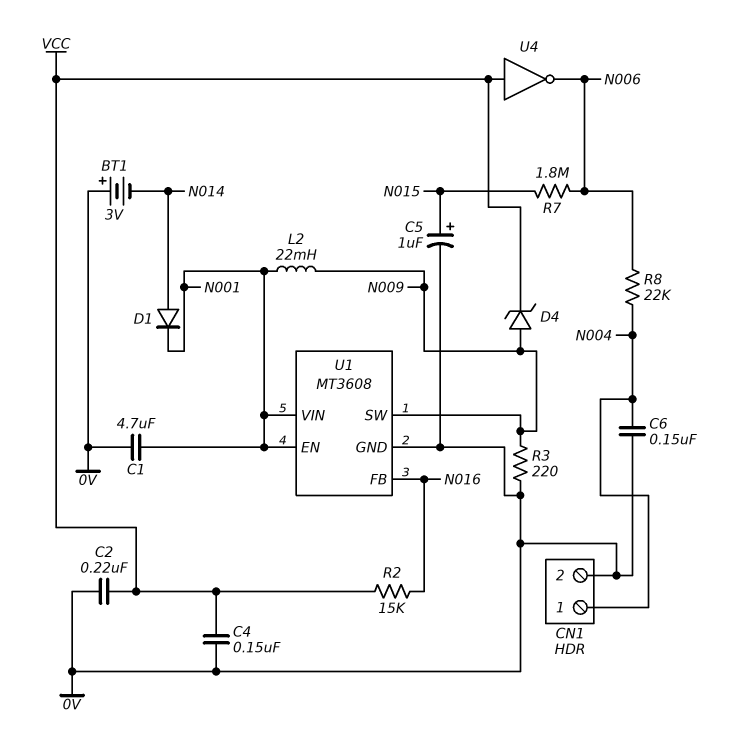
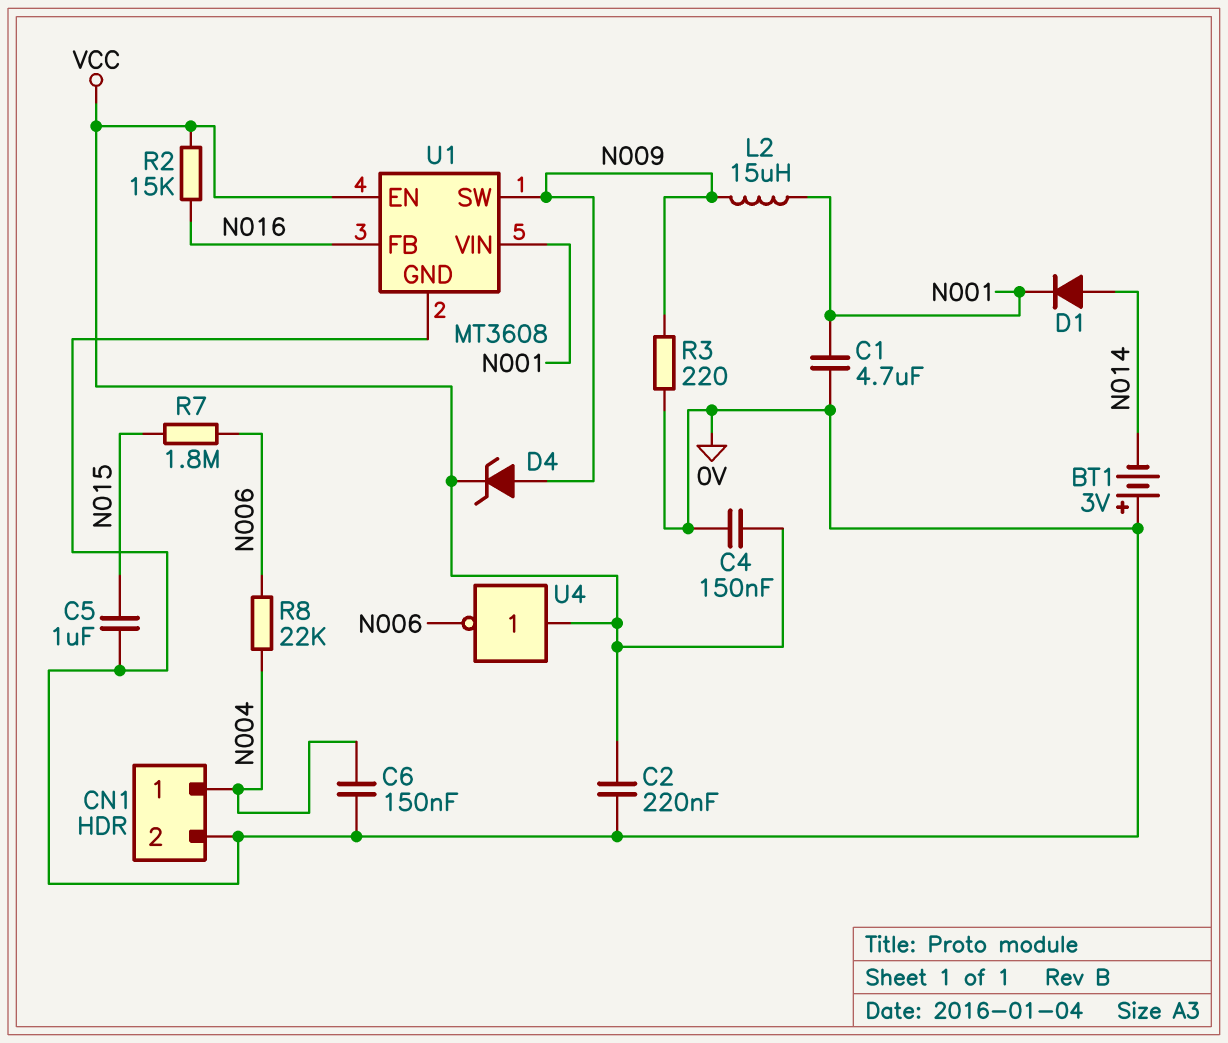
C5: 1uF (plus N015, minus 0V) -> 1uF (0V, N015)
L2: 22mH (N001, N009) -> 15uH (N001, N009)
U1 pin EN: N001 -> VCC

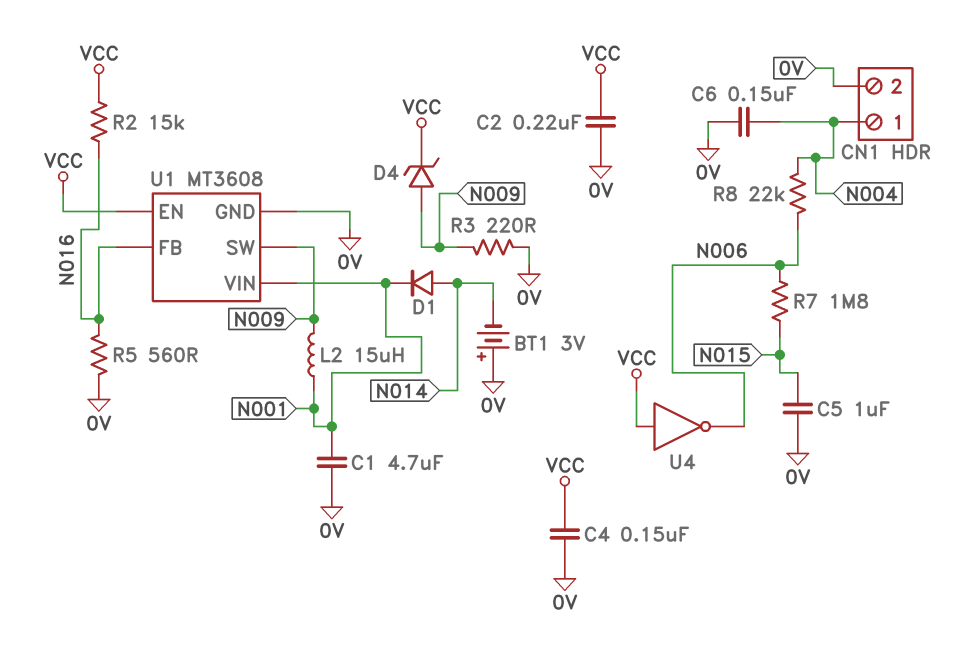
R5: none -> 560 (0V, N016)

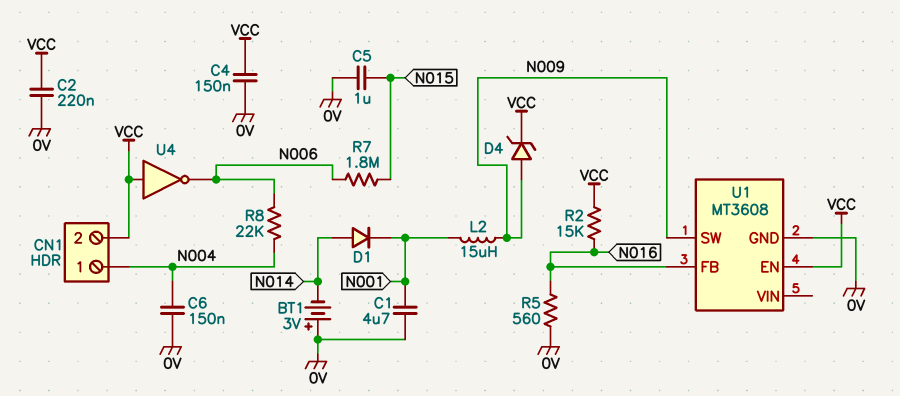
CN1 pin 2: 0V -> VCC
R3: 220 (0V, N009) -> none
U1 pin VIN: N001 -> none

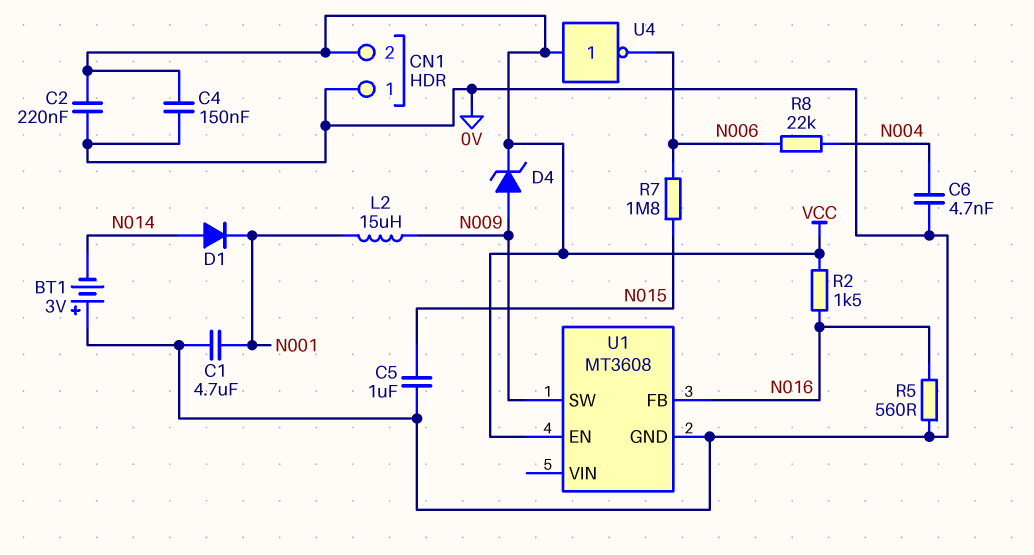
C6: 150nF (0V, N004) -> 4.7nF (0V, N004)
CN1 pin 1: N004 -> 0V
R2: 15k (N016, VCC) -> 1.5k (N016, VCC)

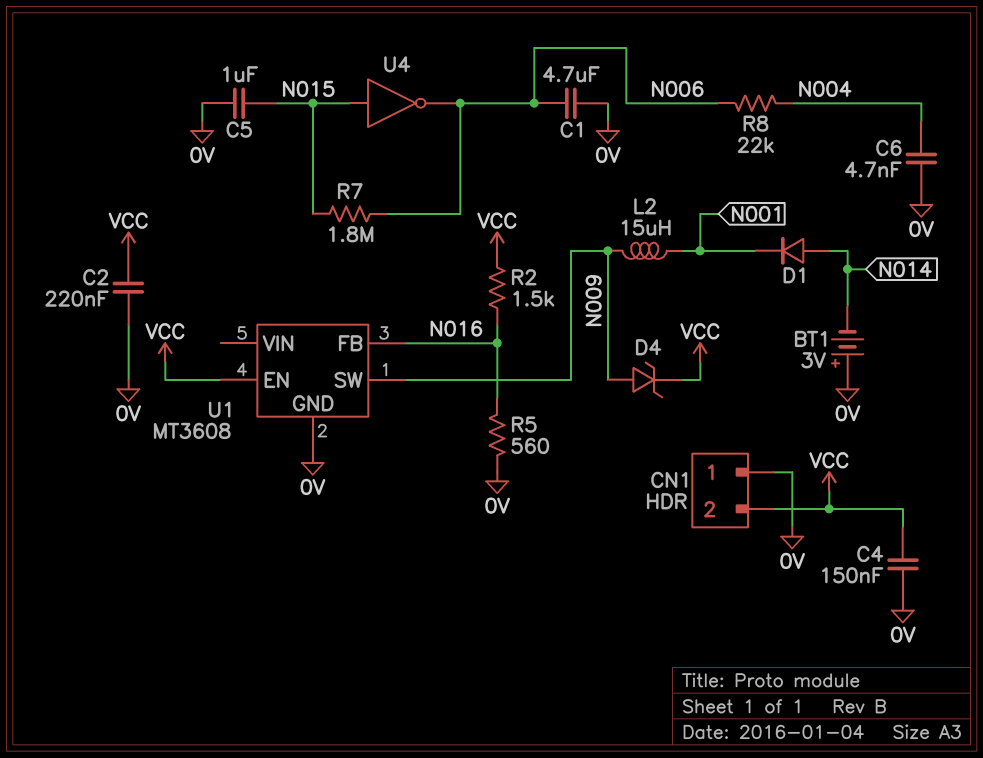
C1: 4.7uF (0V, N001) -> 4.7uF (0V, N006)
U4: NOT (in VCC, out N006) -> NOT (in N015, out N006)

